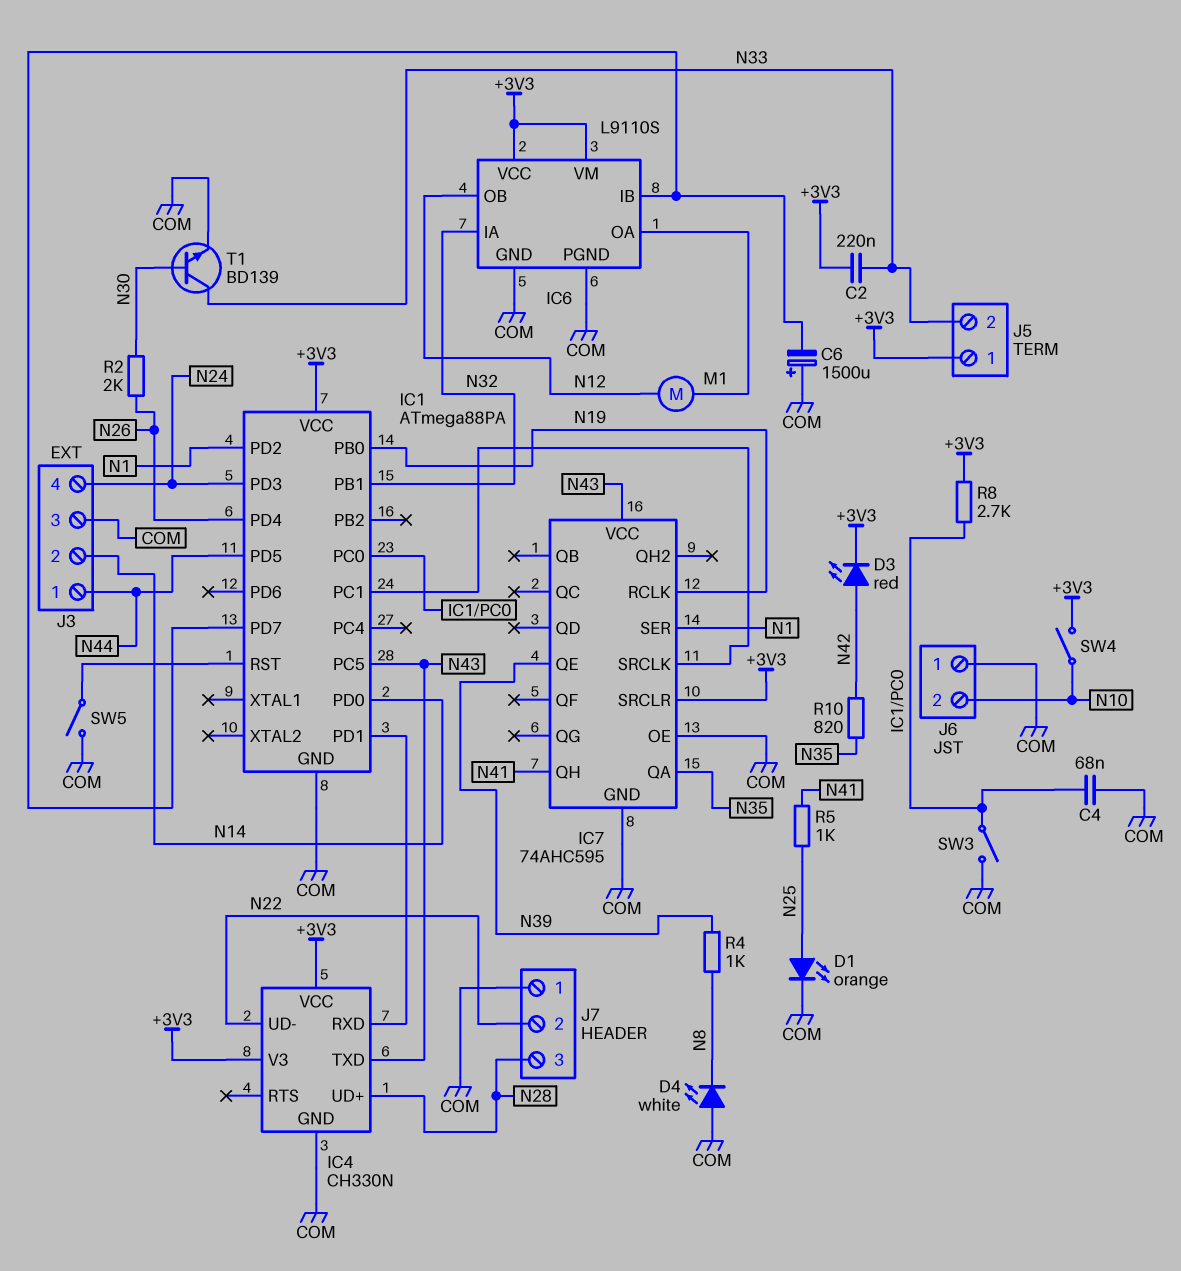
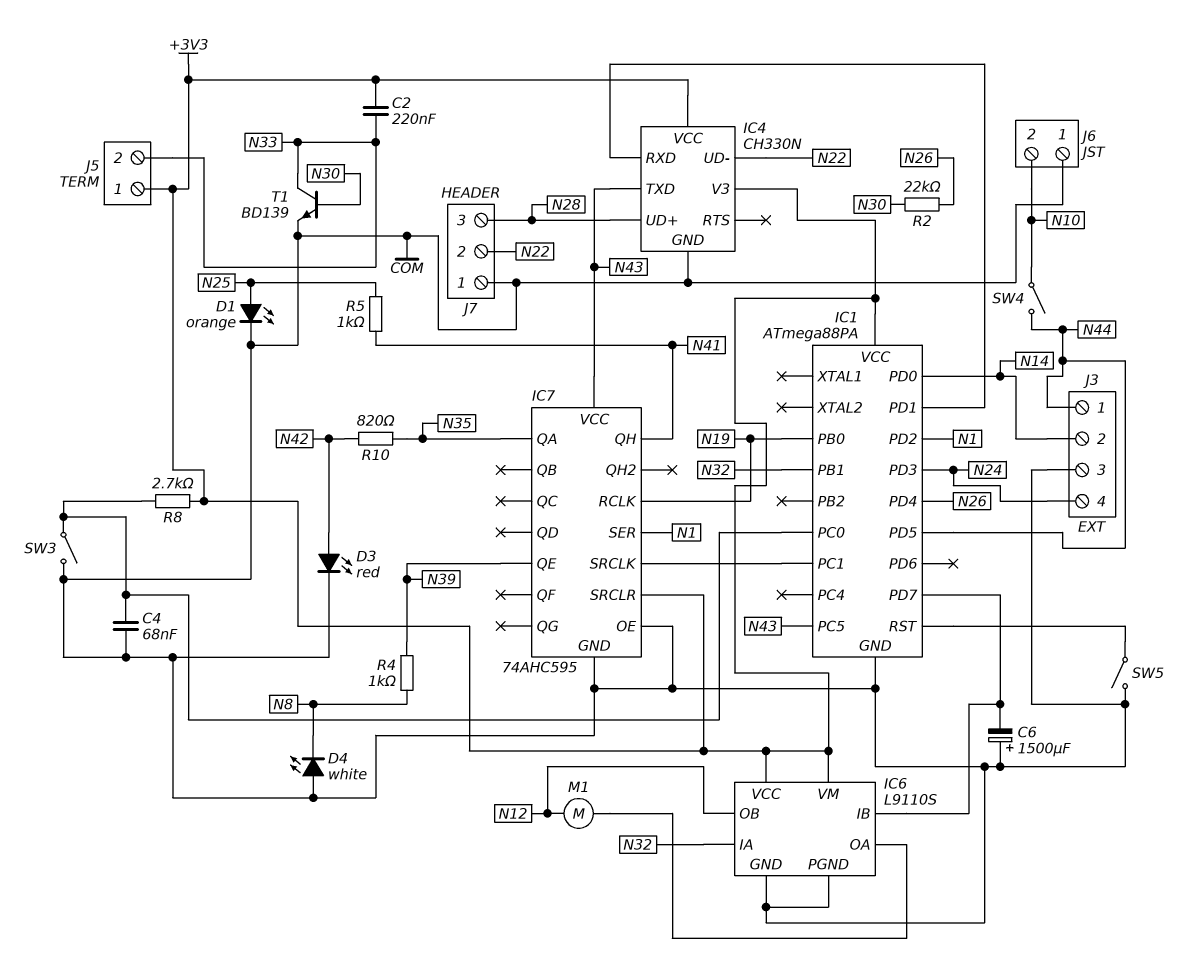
D3: LED red (A N42, K +3V3) -> LED red (A N42, K COM)
R2: 2k (N26, N30) -> 22k (N26, N30)
SW4: switch (+3V3, N10) -> switch (N10, N44)

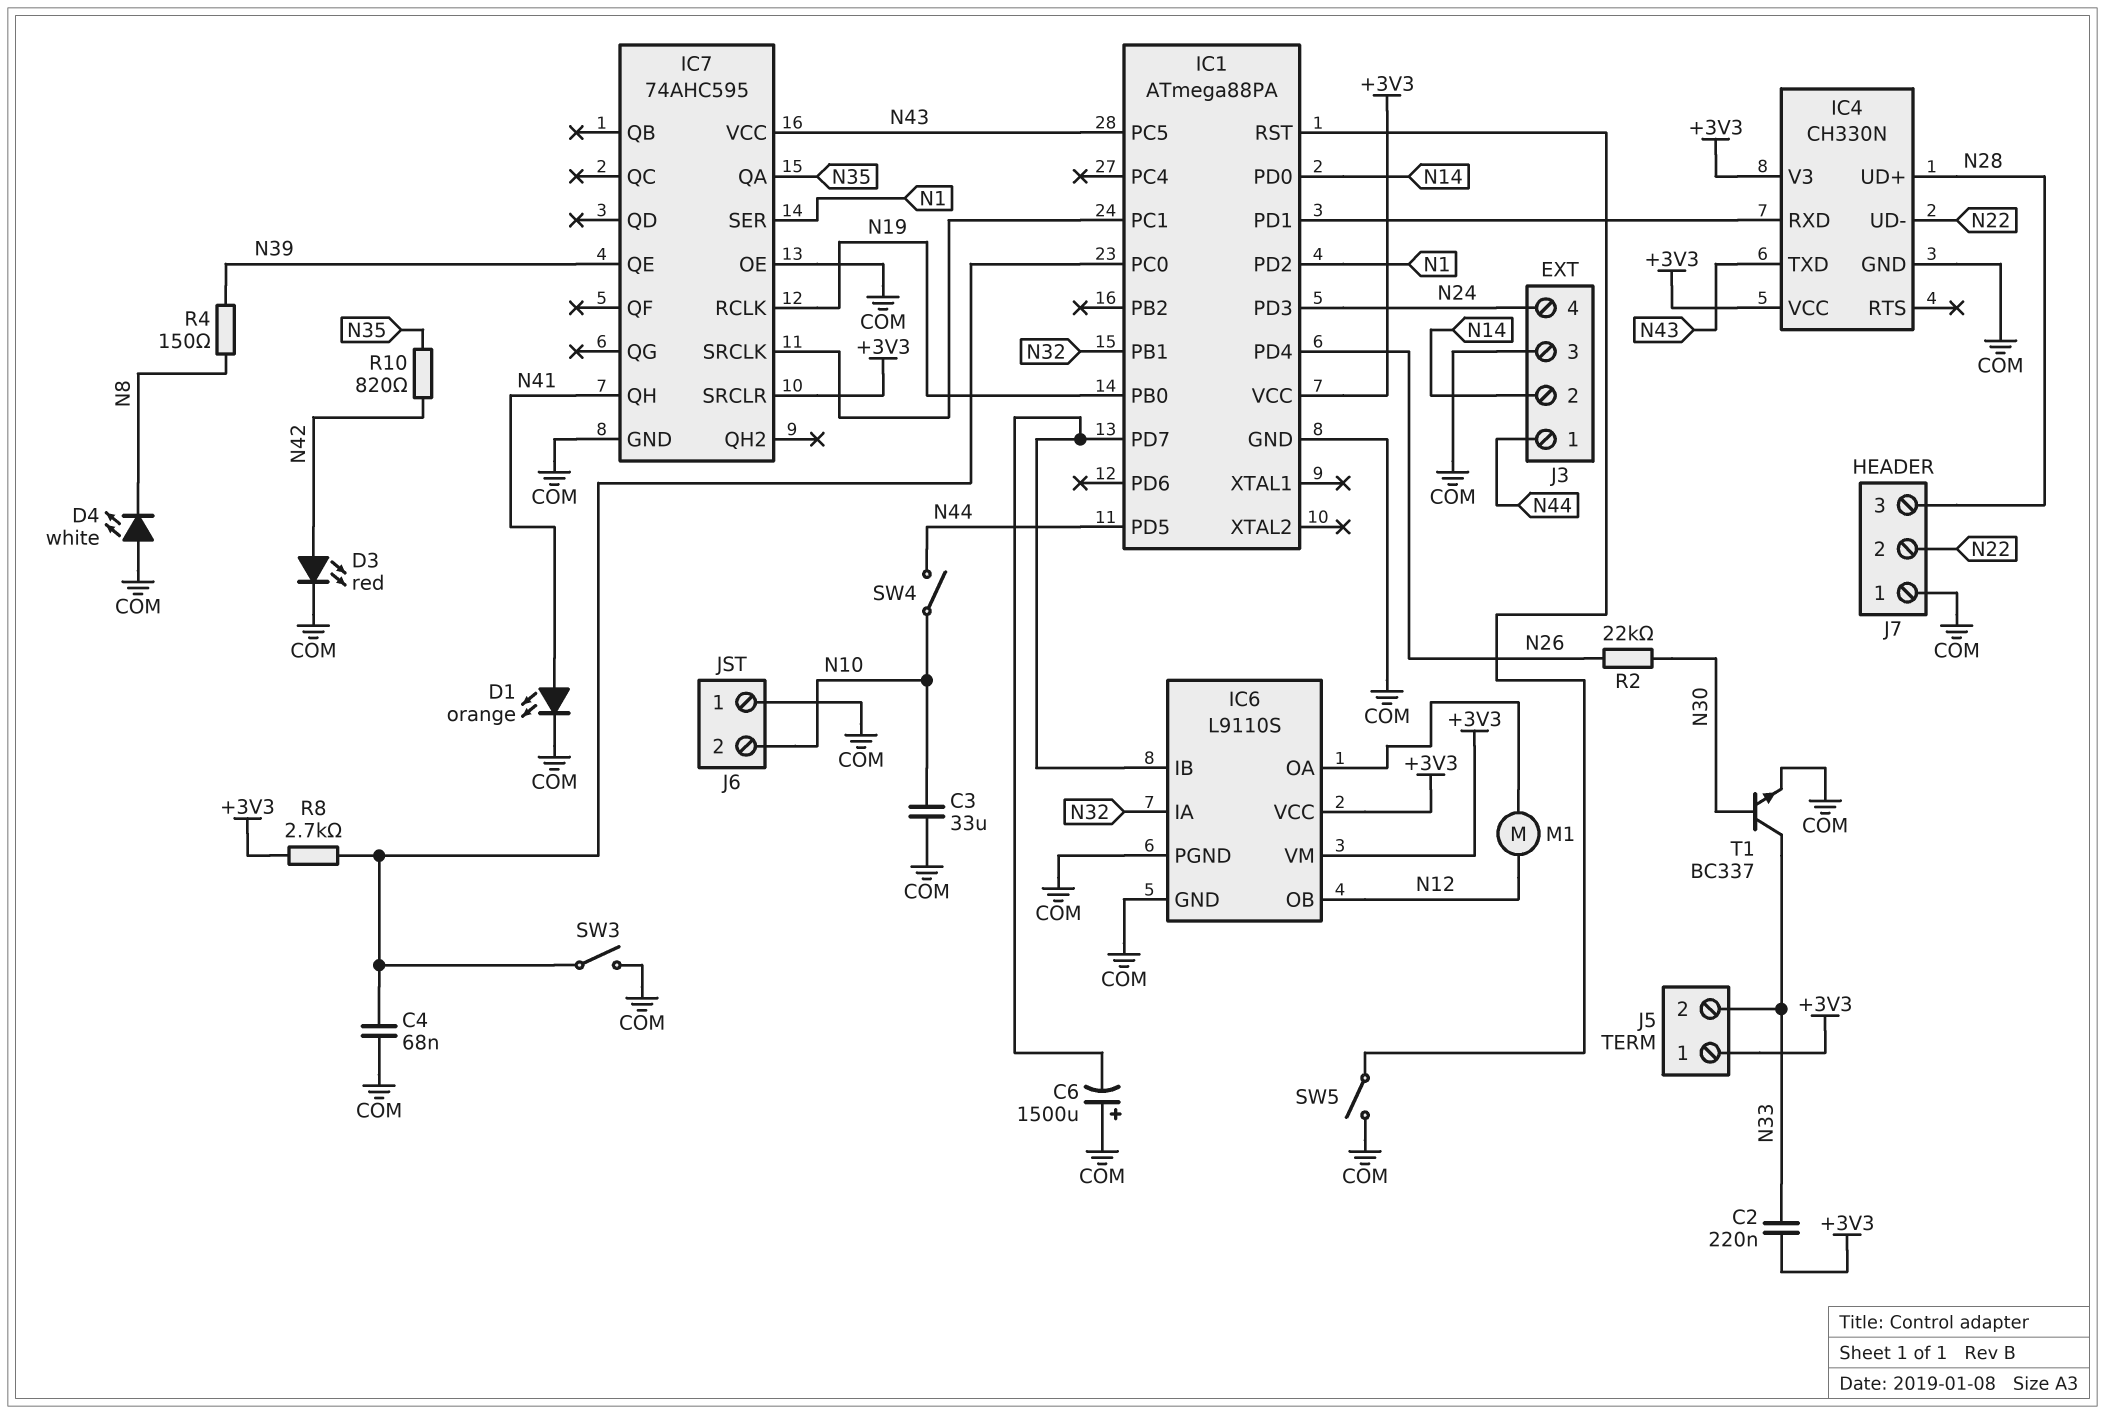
C3: none -> 33uF (COM, N10)
D1: LED orange (A N25, K COM) -> LED orange (A N41, K COM)
R4: 1k (N8, N39) -> 150 (N8, N39)
R5: 1k (N25, N41) -> none
T1: NPN BD139 (B N30, C N33, E COM) -> NPN BC337 (B N30, C N33, E COM)

